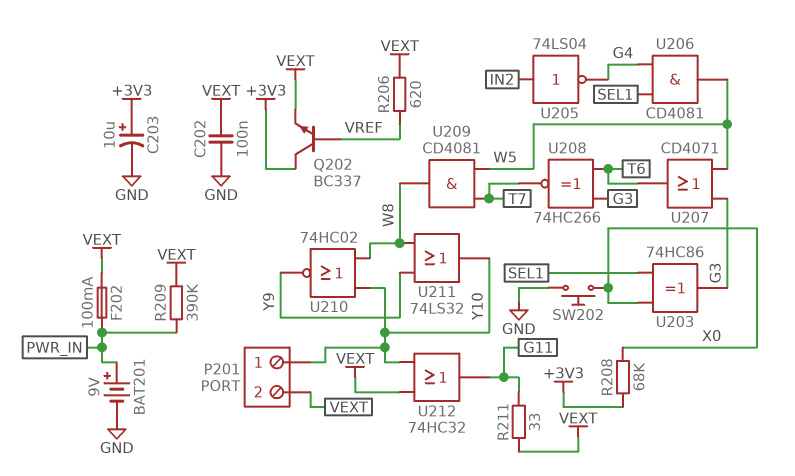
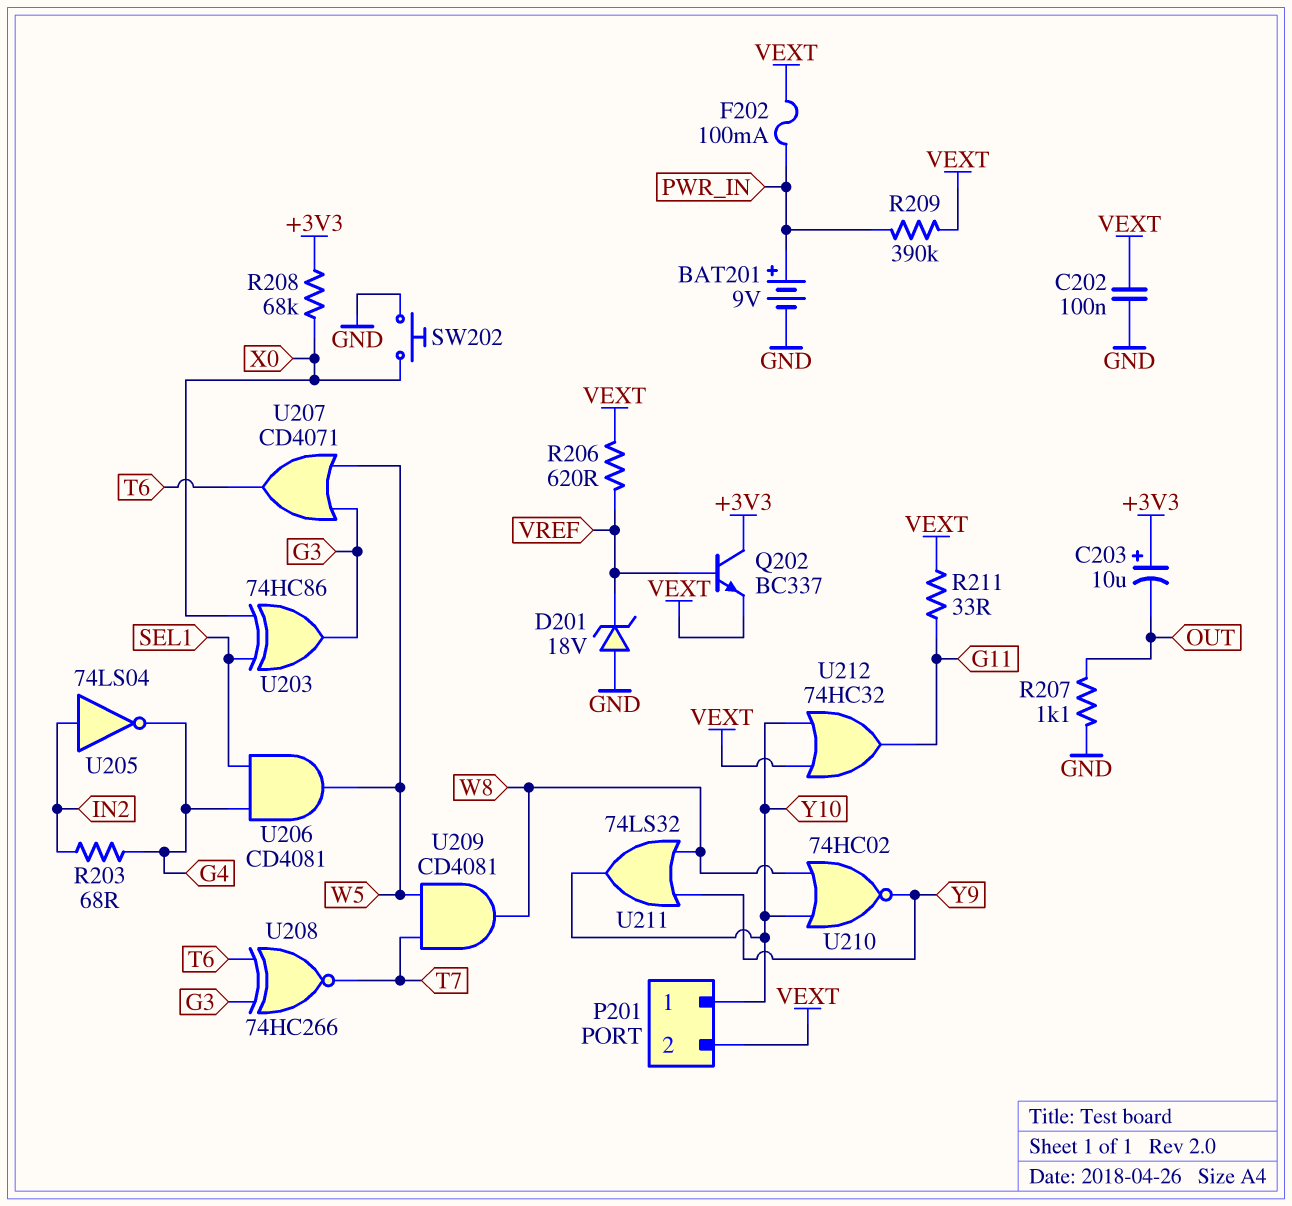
C203: 10uF (plus +3V3, minus GND) -> 10uF (plus +3V3, minus OUT)
D201: none -> zener 18V (A GND, K VREF)
R203: none -> 68 (G4, IN2)
R207: none -> 1.1k (GND, OUT)

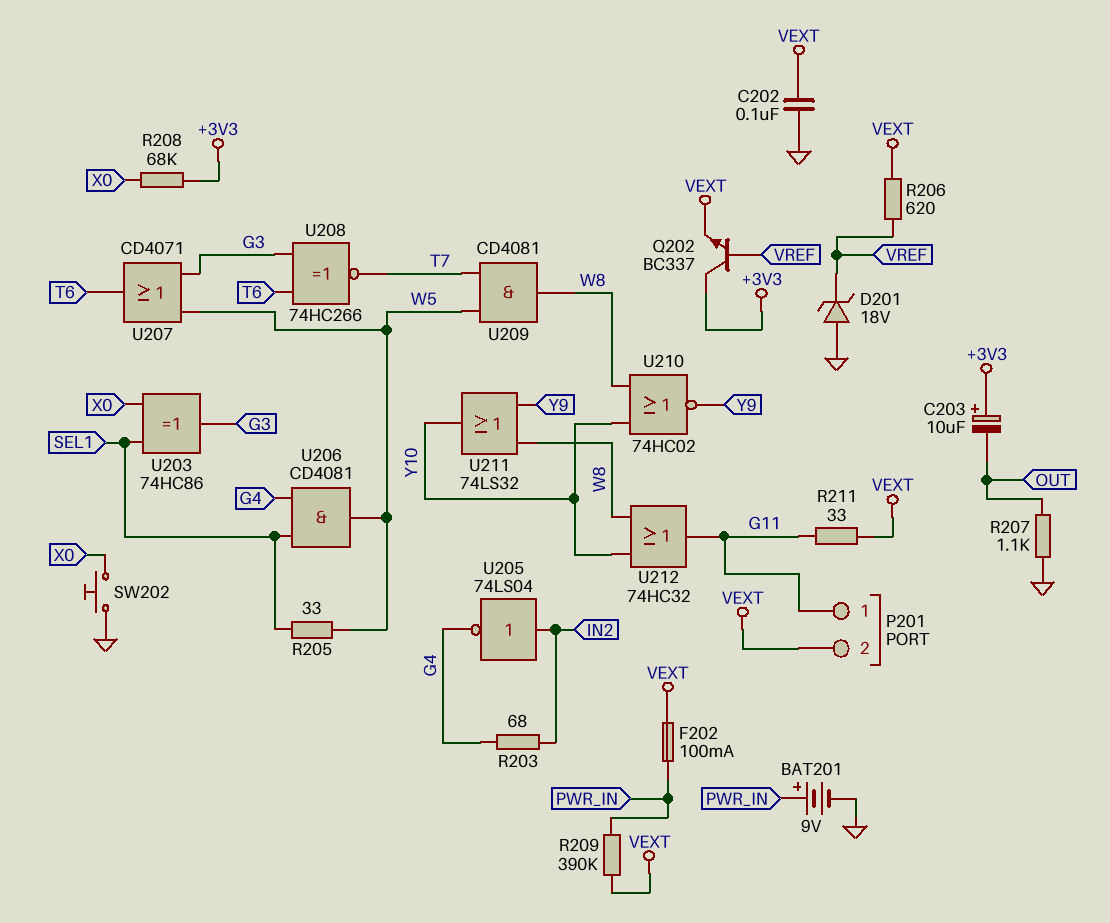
P201 pin 1: Y10 -> G11
R205: none -> 33 (SEL1, W5)
U212: OR 74HC32 (in VEXT, in Y10, out G11) -> OR 74HC32 (in W8, in Y10, out G11)

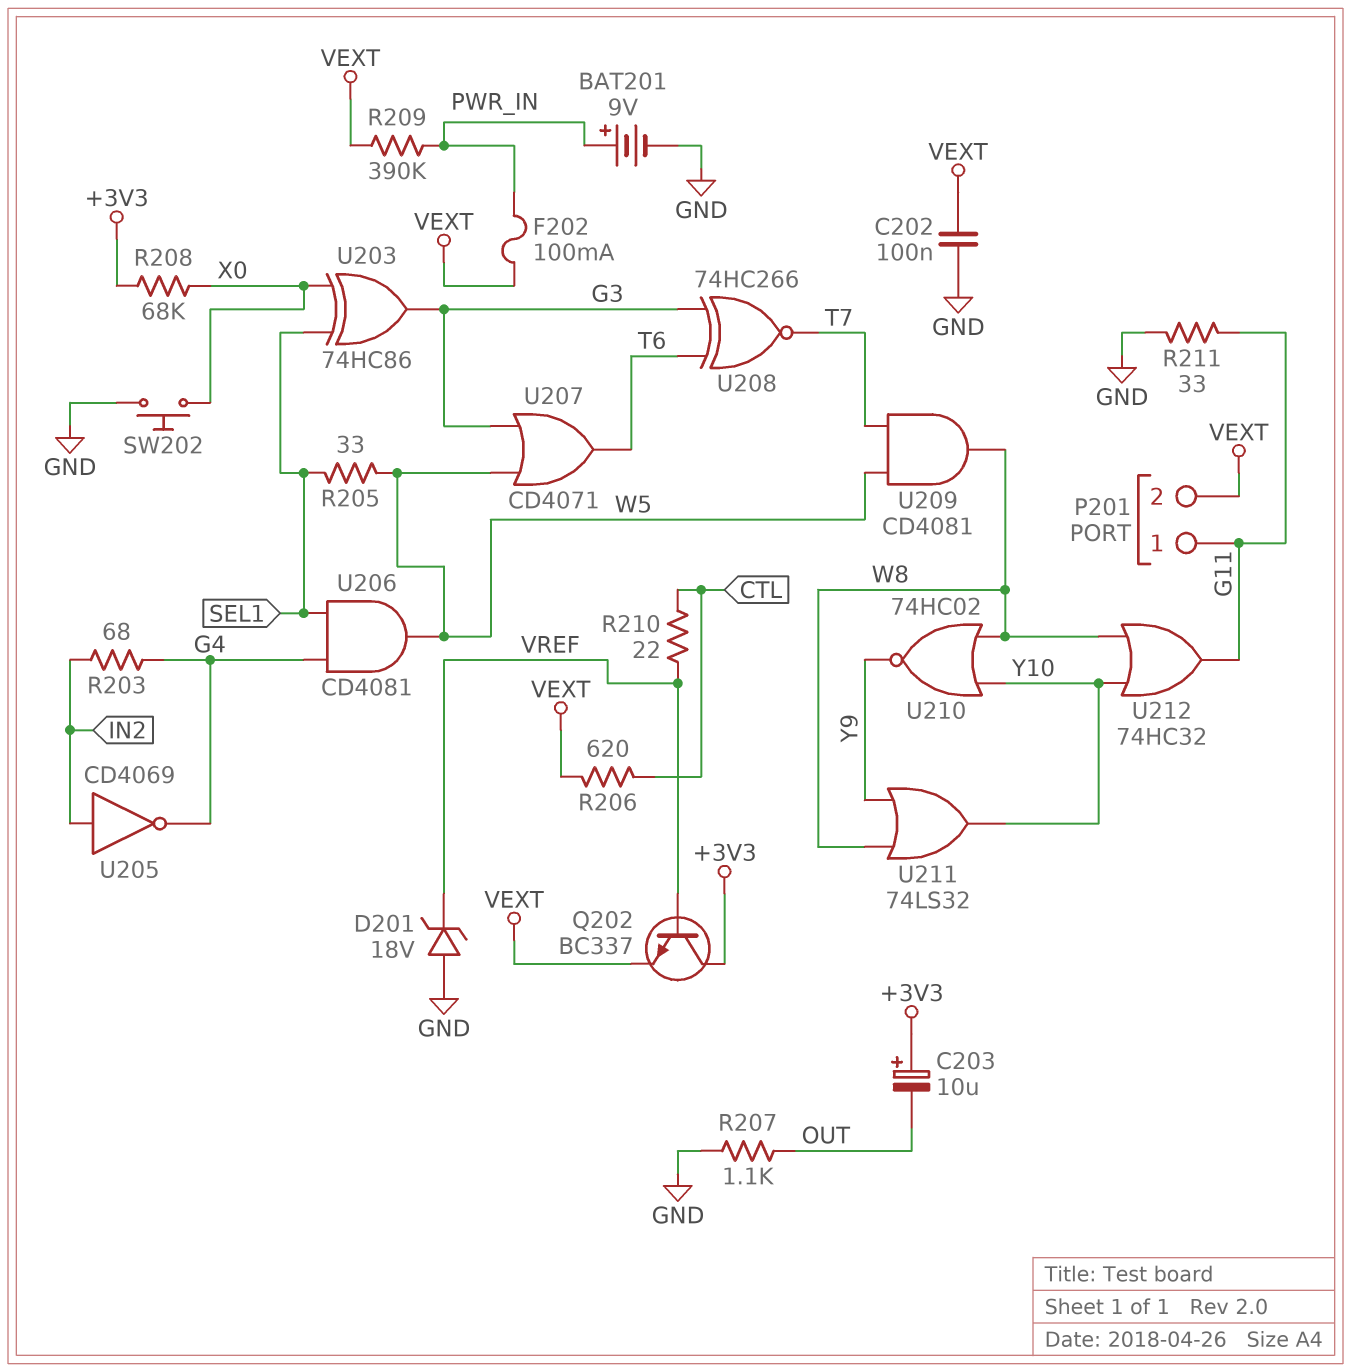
R206: 620 (VEXT, VREF) -> 620 (CTL, VEXT)
R210: none -> 22 (CTL, VREF)
R211: 33 (G11, VEXT) -> 33 (G11, GND)
U205: NOT 74LS04 (in IN2, out G4) -> NOT CD4069 (in IN2, out G4)

